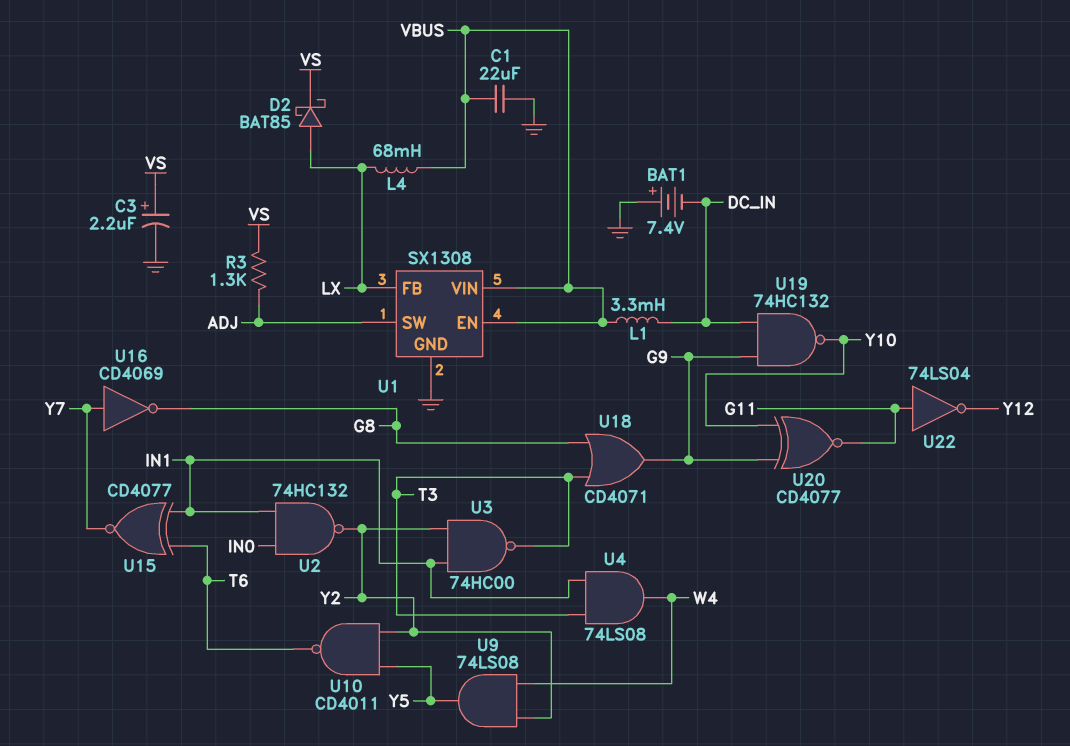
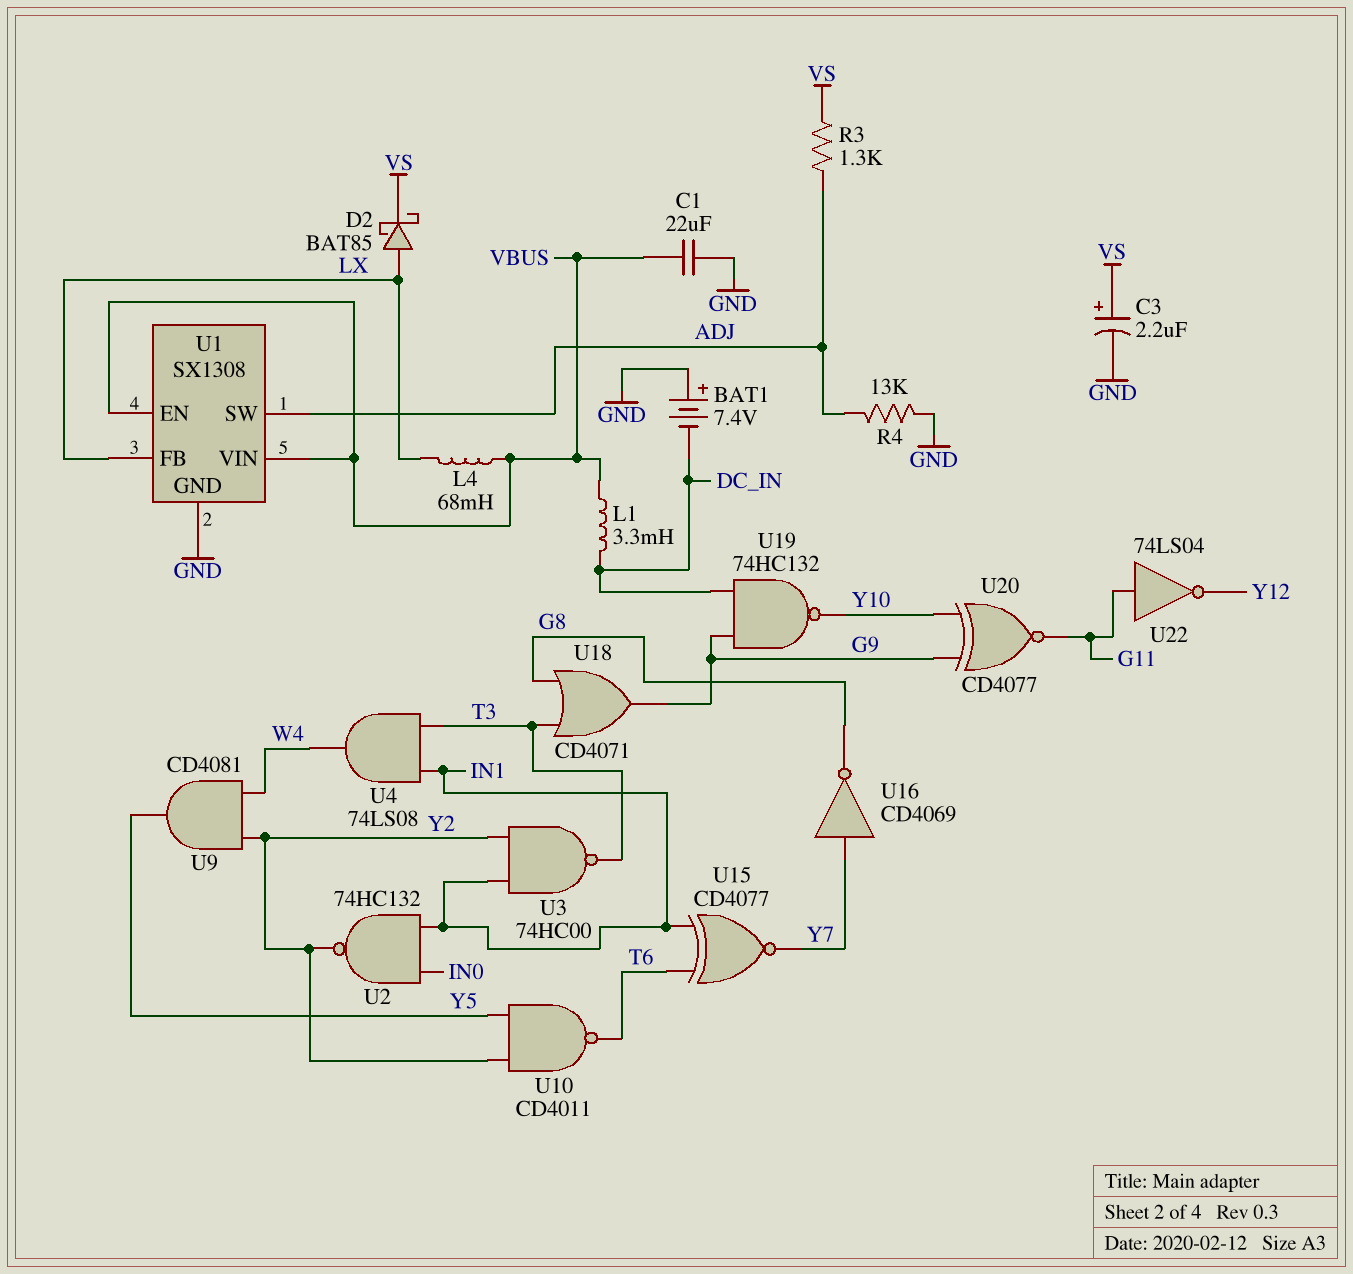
R4: none -> 13k (ADJ, GND)
U9: AND 74LS08 (in W4, in Y2, out Y5) -> AND CD4081 (in W4, in Y2, out Y5)

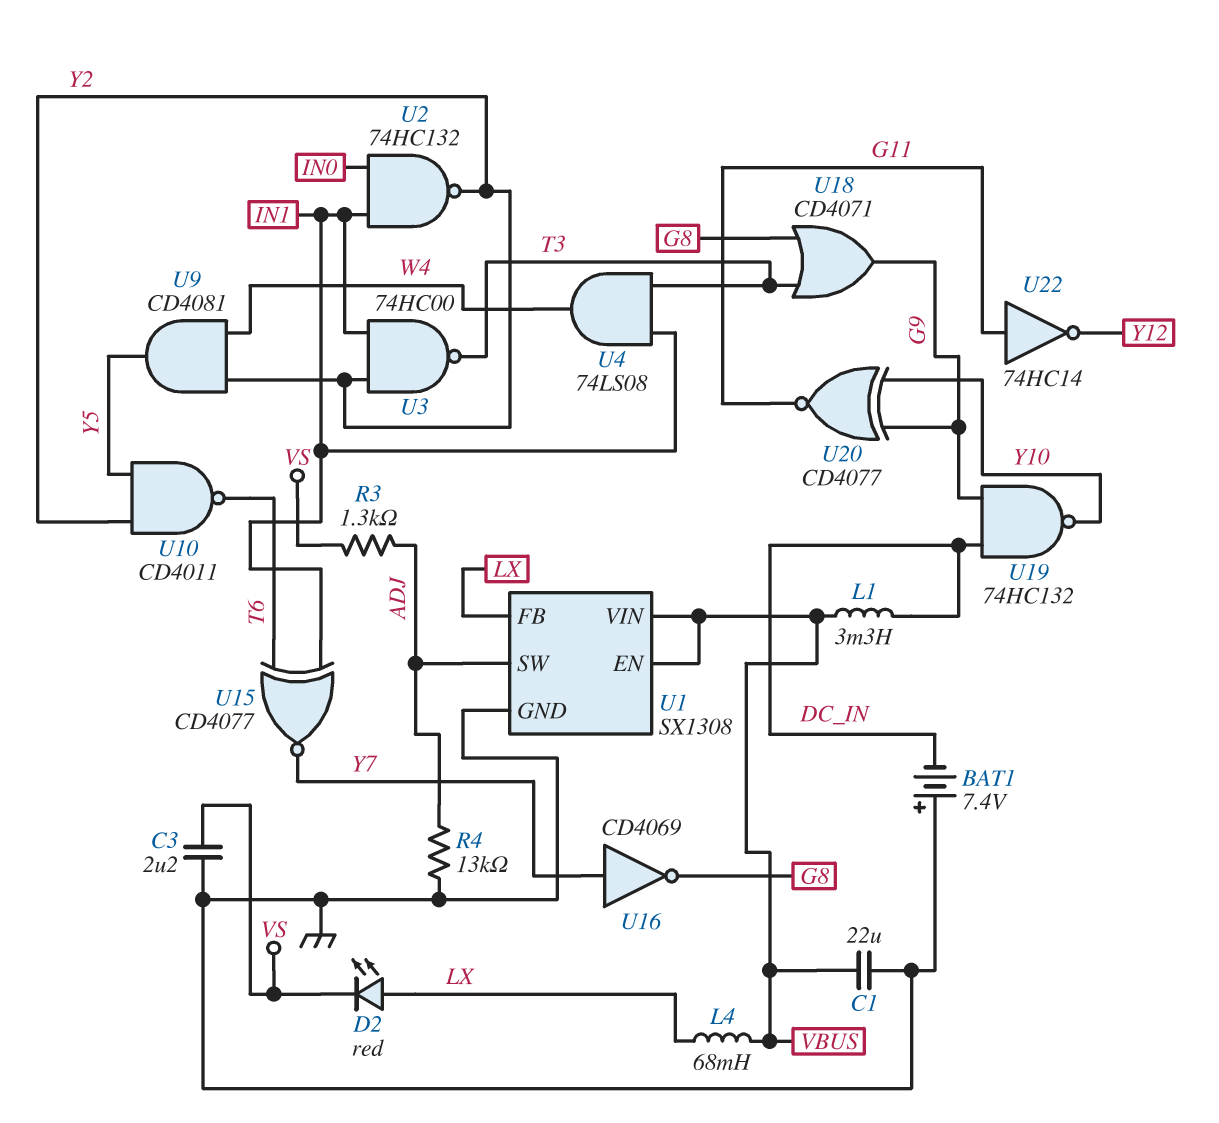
C3: 2.2uF (plus VS, minus GND) -> 2.2uF (GND, VS)
D2: schottky BAT85 (A LX, K VS) -> LED red (A LX, K VS)
U22: NOT 74LS04 (in G11, out Y12) -> NOT 74HC14 (in G11, out Y12)

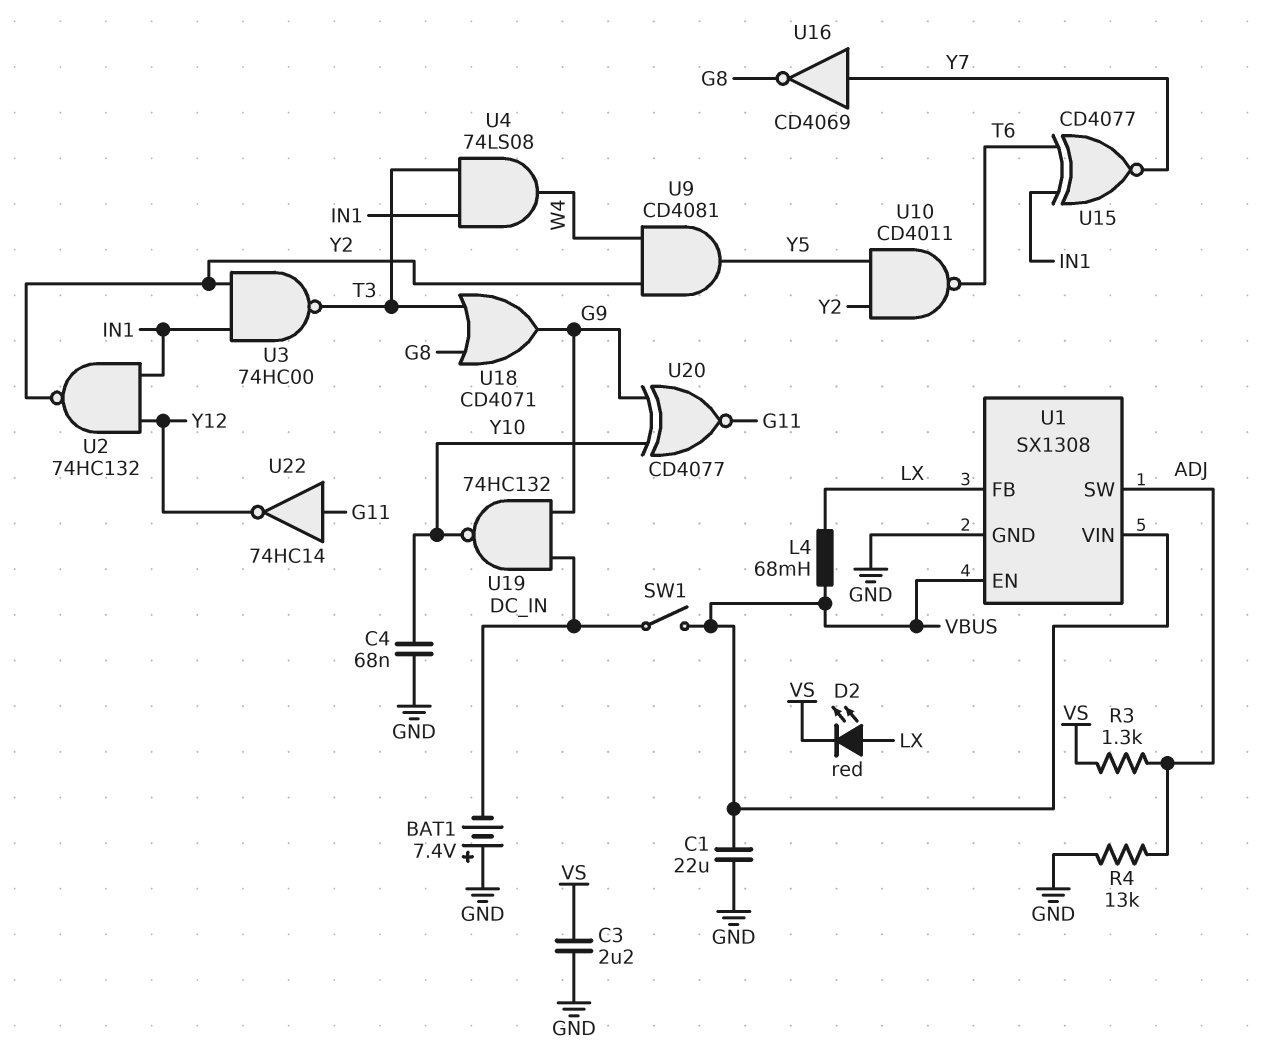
C4: none -> 68nF (GND, Y10)
L1: 3.3mH (DC_IN, VBUS) -> none
SW1: none -> switch (DC_IN, VBUS)
U2: NAND 74HC132 (in IN0, in IN1, out Y2) -> NAND 74HC132 (in IN1, in Y12, out Y2)

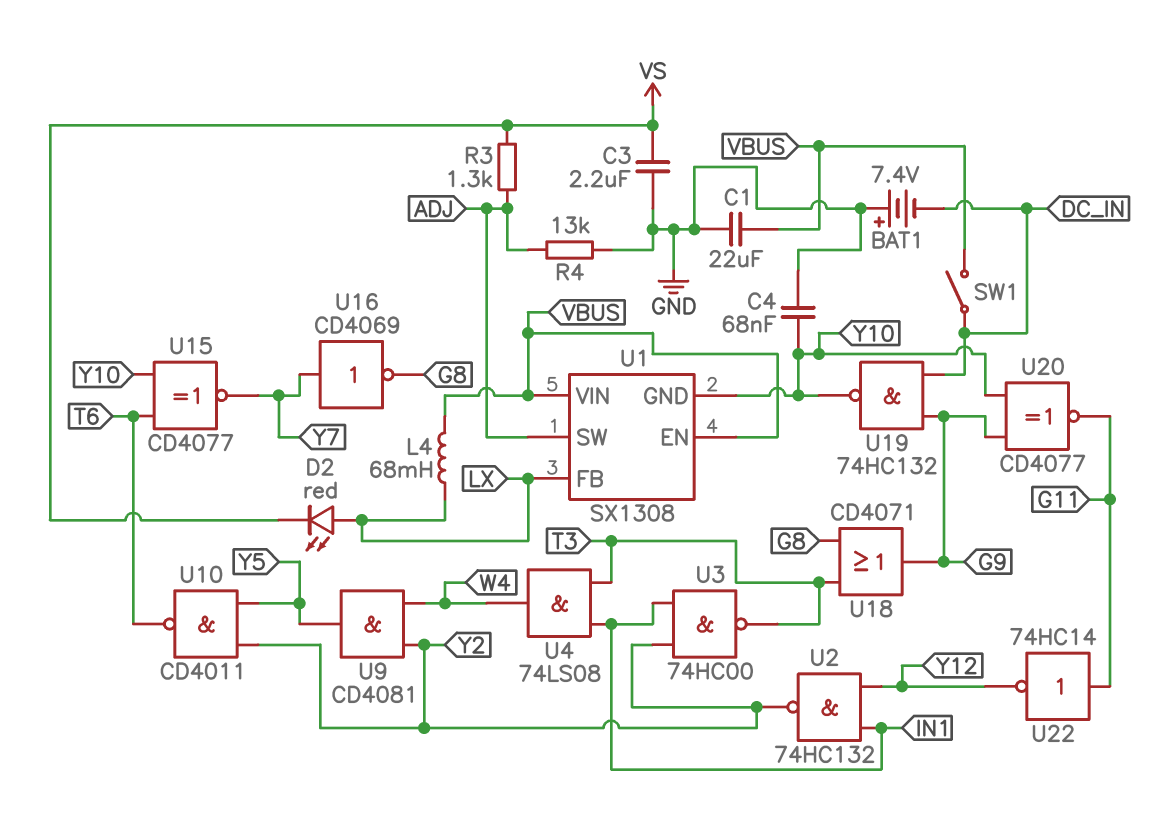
U1 pin GND: GND -> Y10
U15: XNOR CD4077 (in IN1, in T6, out Y7) -> XNOR CD4077 (in T6, in Y10, out Y7)

